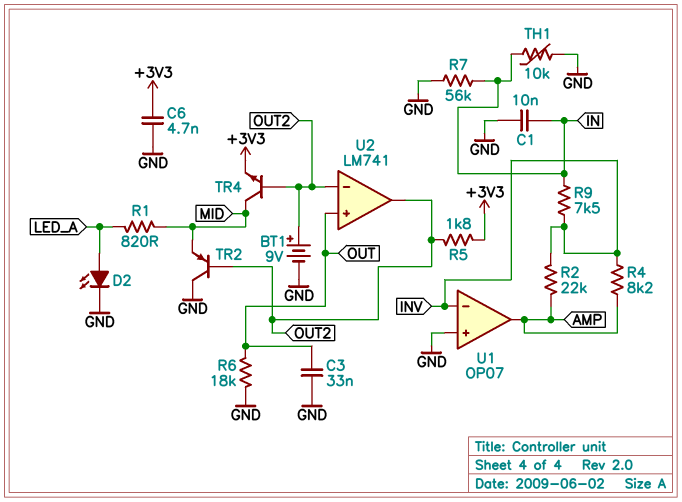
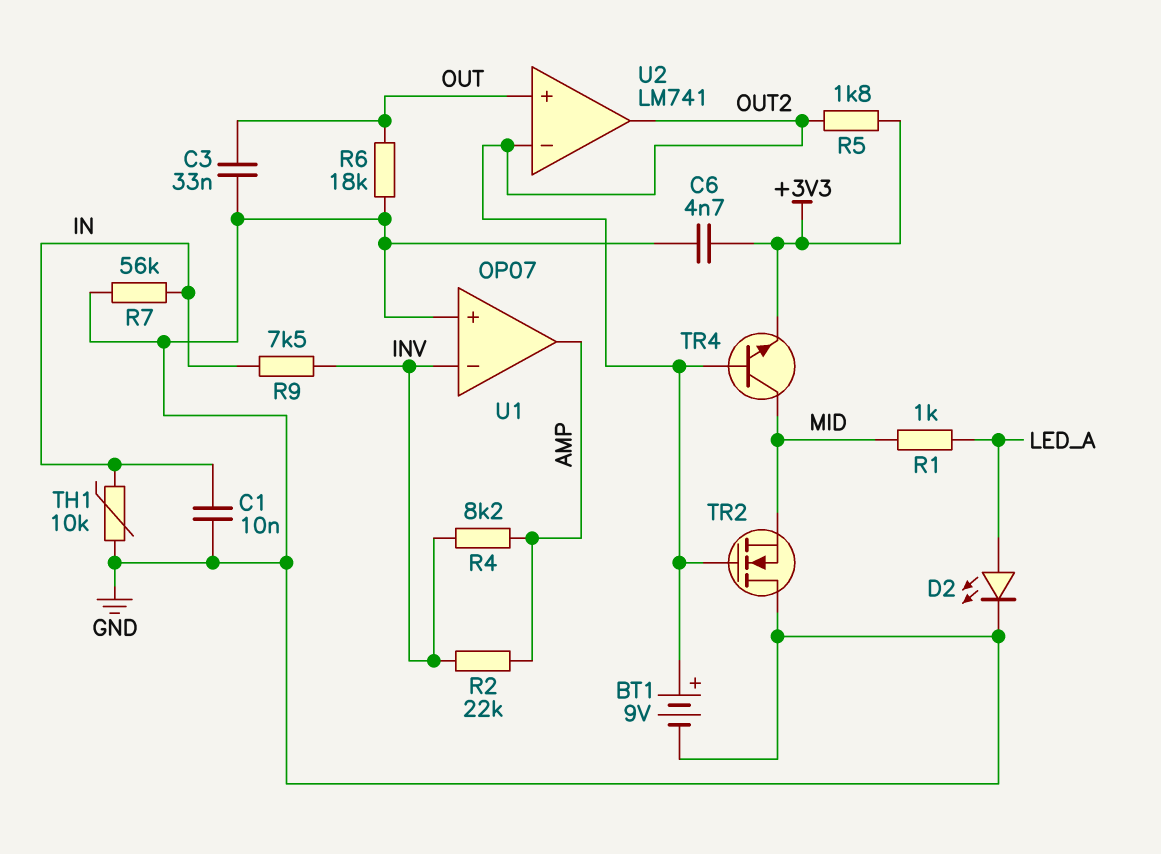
R1: 820 (LED_A, MID) -> 1k (LED_A, MID)
TR2: PNP (B OUT2, C GND, E MID) -> NMOS (G OUT2, D GND, S MID)

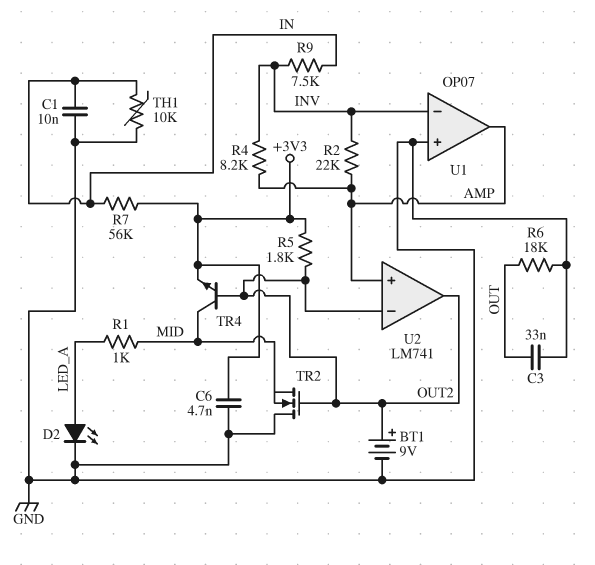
R7: 56k (GND, IN) -> 56k (+3V3, IN)
U2 pin in+: OUT -> AMP

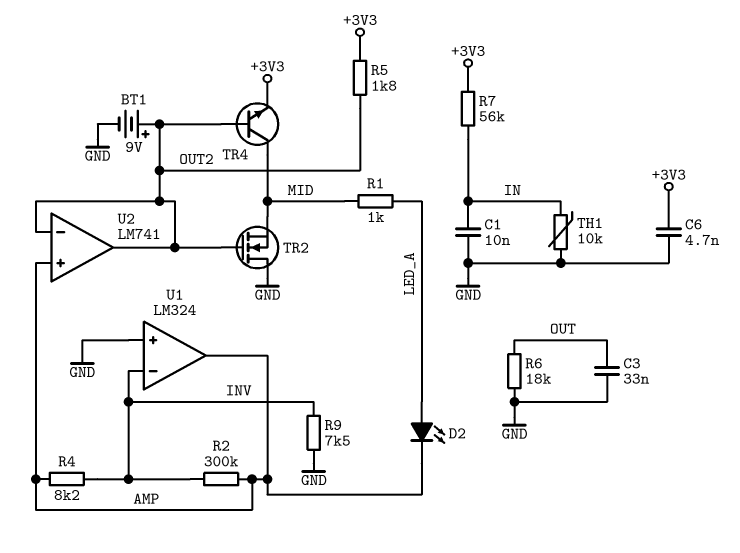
D2: LED (A LED_A, K GND) -> LED (A LED_A, K AMP)
R2: 22k (AMP, INV) -> 300k (AMP, INV)
R9: 7.5k (IN, INV) -> 7.5k (GND, INV)
U1: OP07 -> LM324

